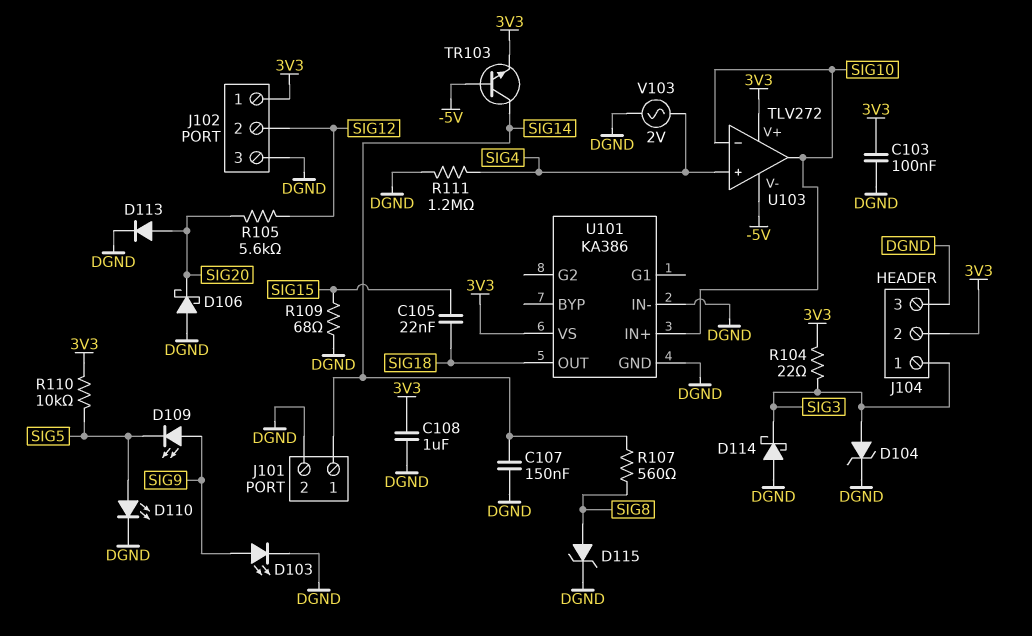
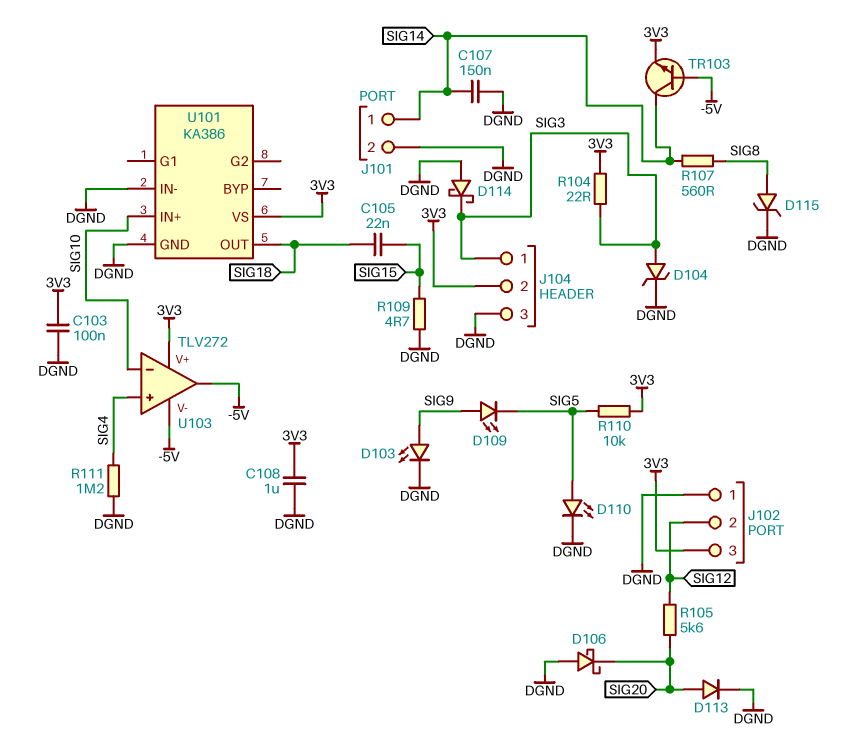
J102 pin 1: 3V3 -> DGND
J102 pin 3: DGND -> 3V3
R109: 68 (DGND, SIG15) -> 4.7 (DGND, SIG15)
U103 pin out: SIG10 -> -5V
V103: AC 2V (DGND, SIG4) -> none

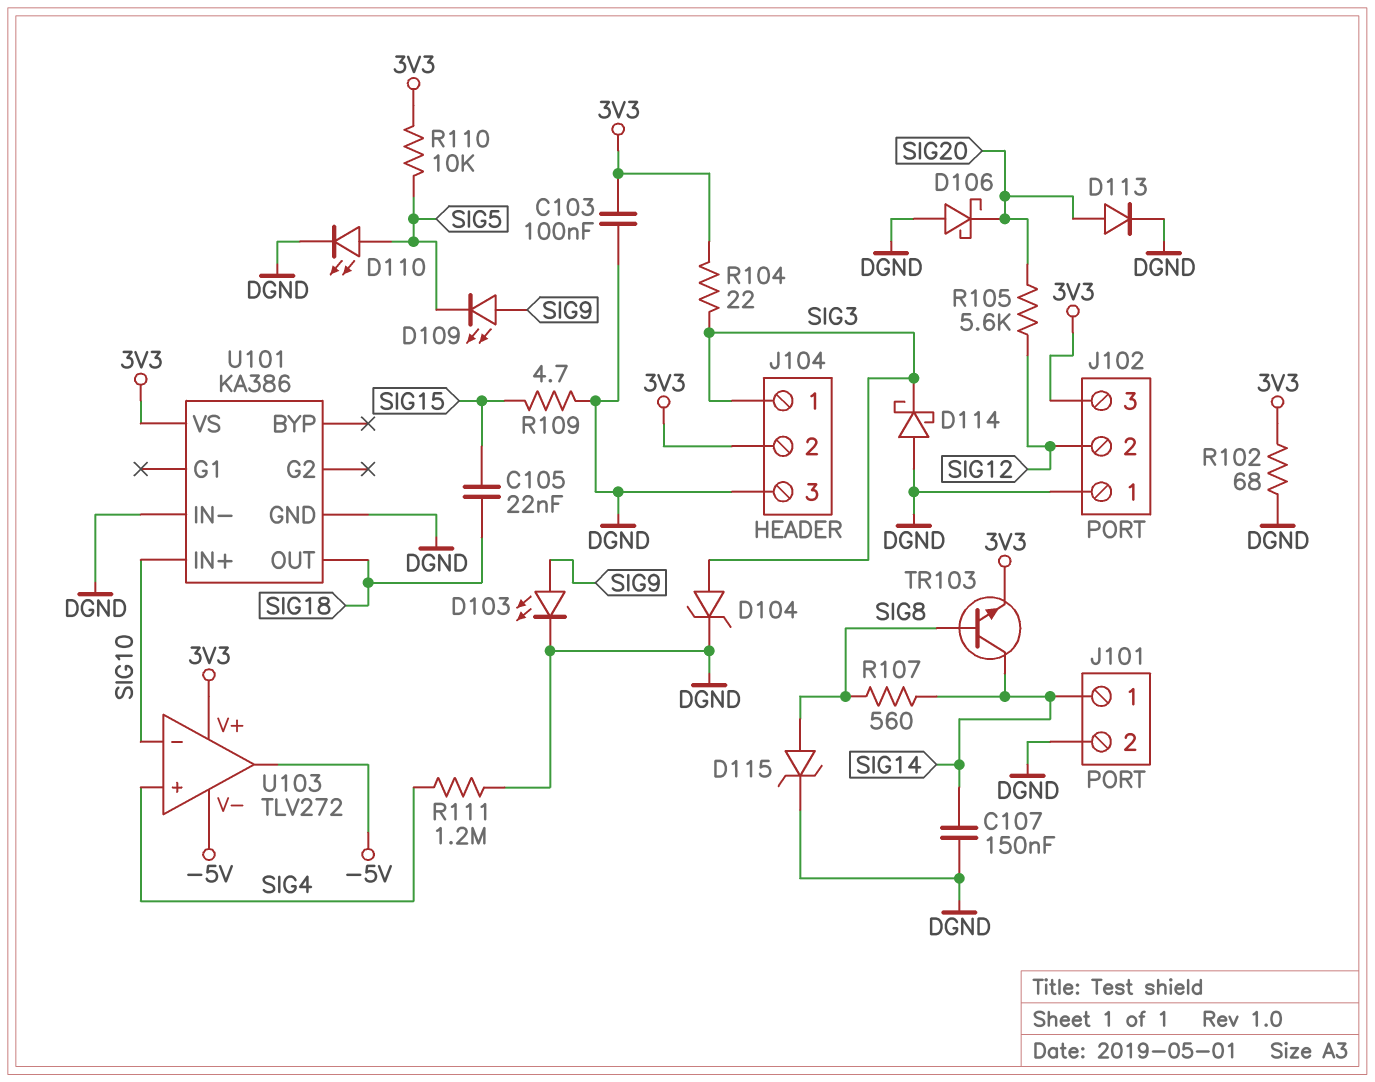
C108: 1uF (3V3, DGND) -> none
R102: none -> 68 (3V3, DGND)
TR103: NPN (B -5V, C SIG14, E 3V3) -> NPN (B SIG8, C SIG14, E 3V3)

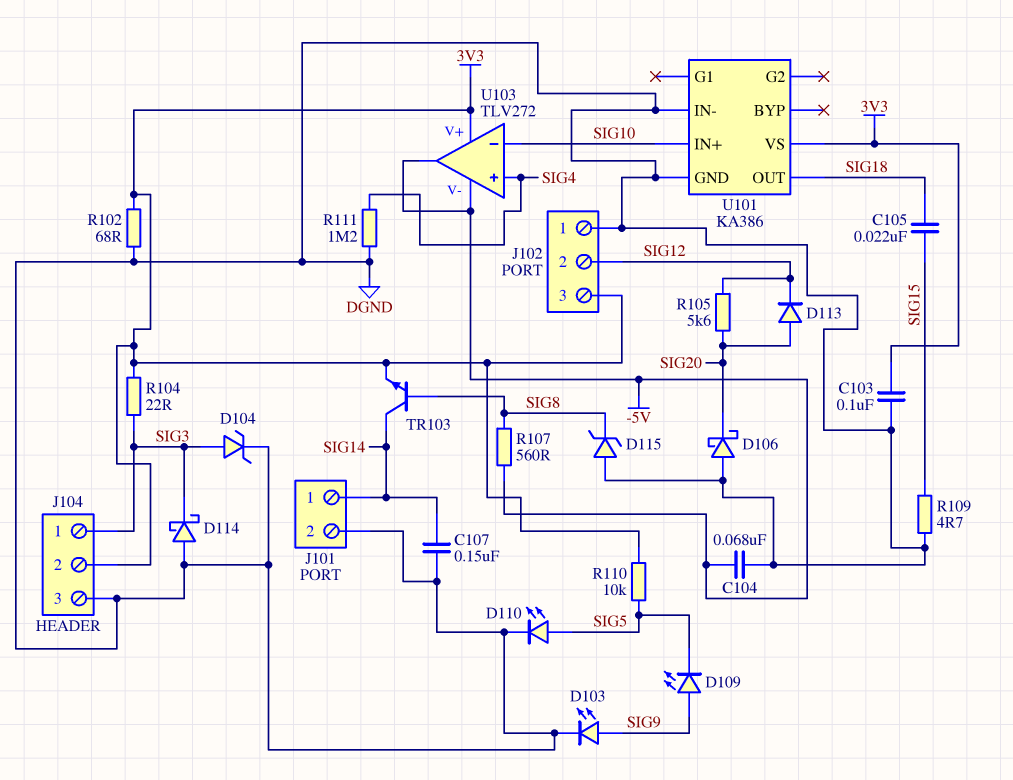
C104: none -> 68nF (-5V, DGND)
D113: diode (A SIG20, K DGND) -> diode (A SIG20, K SIG12)
D115: zener (A SIG8, K DGND) -> zener (A DGND, K SIG8)
R107: 560 (SIG8, SIG14) -> 560 (-5V, SIG8)

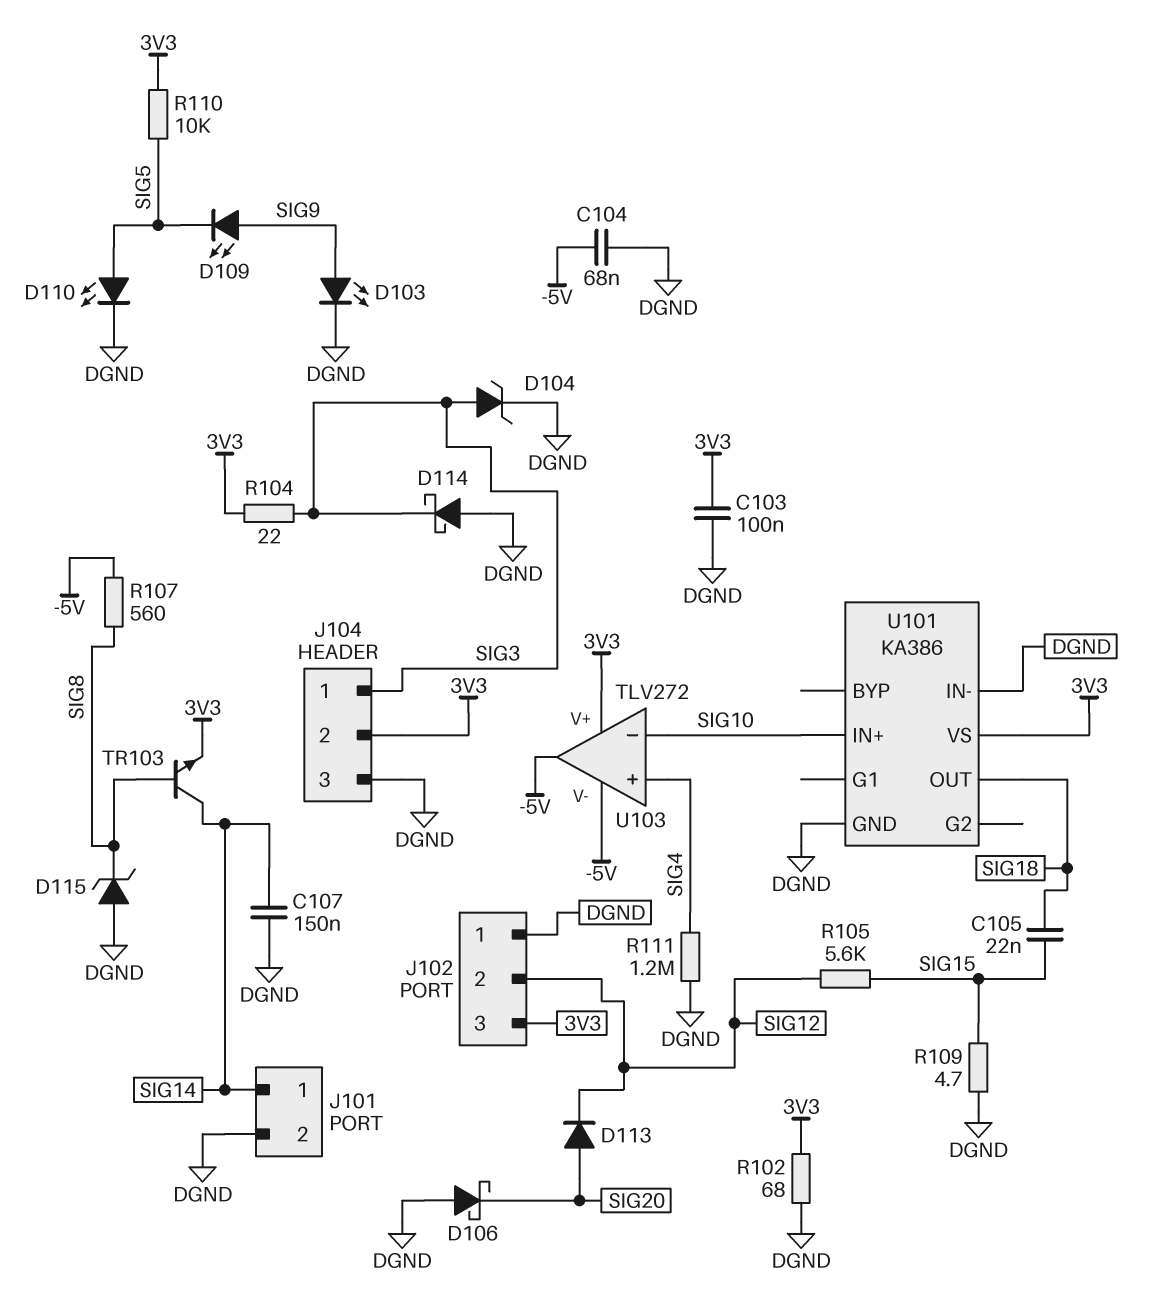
R105: 5.6k (SIG12, SIG20) -> 5.6k (SIG12, SIG15)

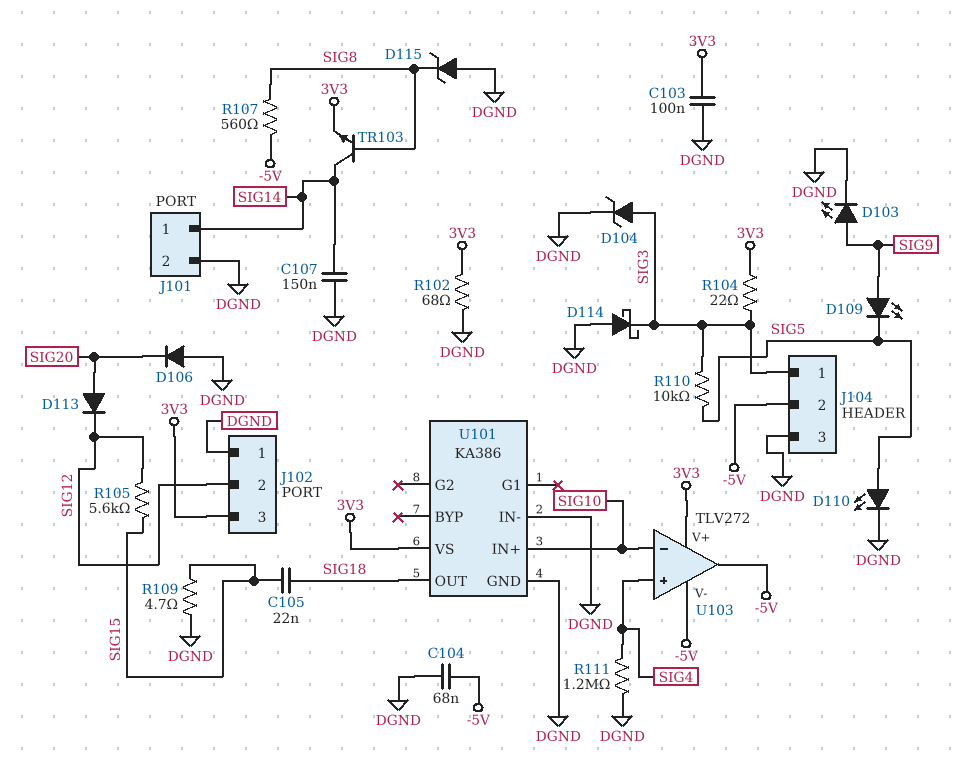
D106: schottky (A DGND, K SIG20) -> diode (A DGND, K SIG20)
J104 pin 2: 3V3 -> -5V
R110: 10k (3V3, SIG5) -> 10k (SIG3, SIG5)

